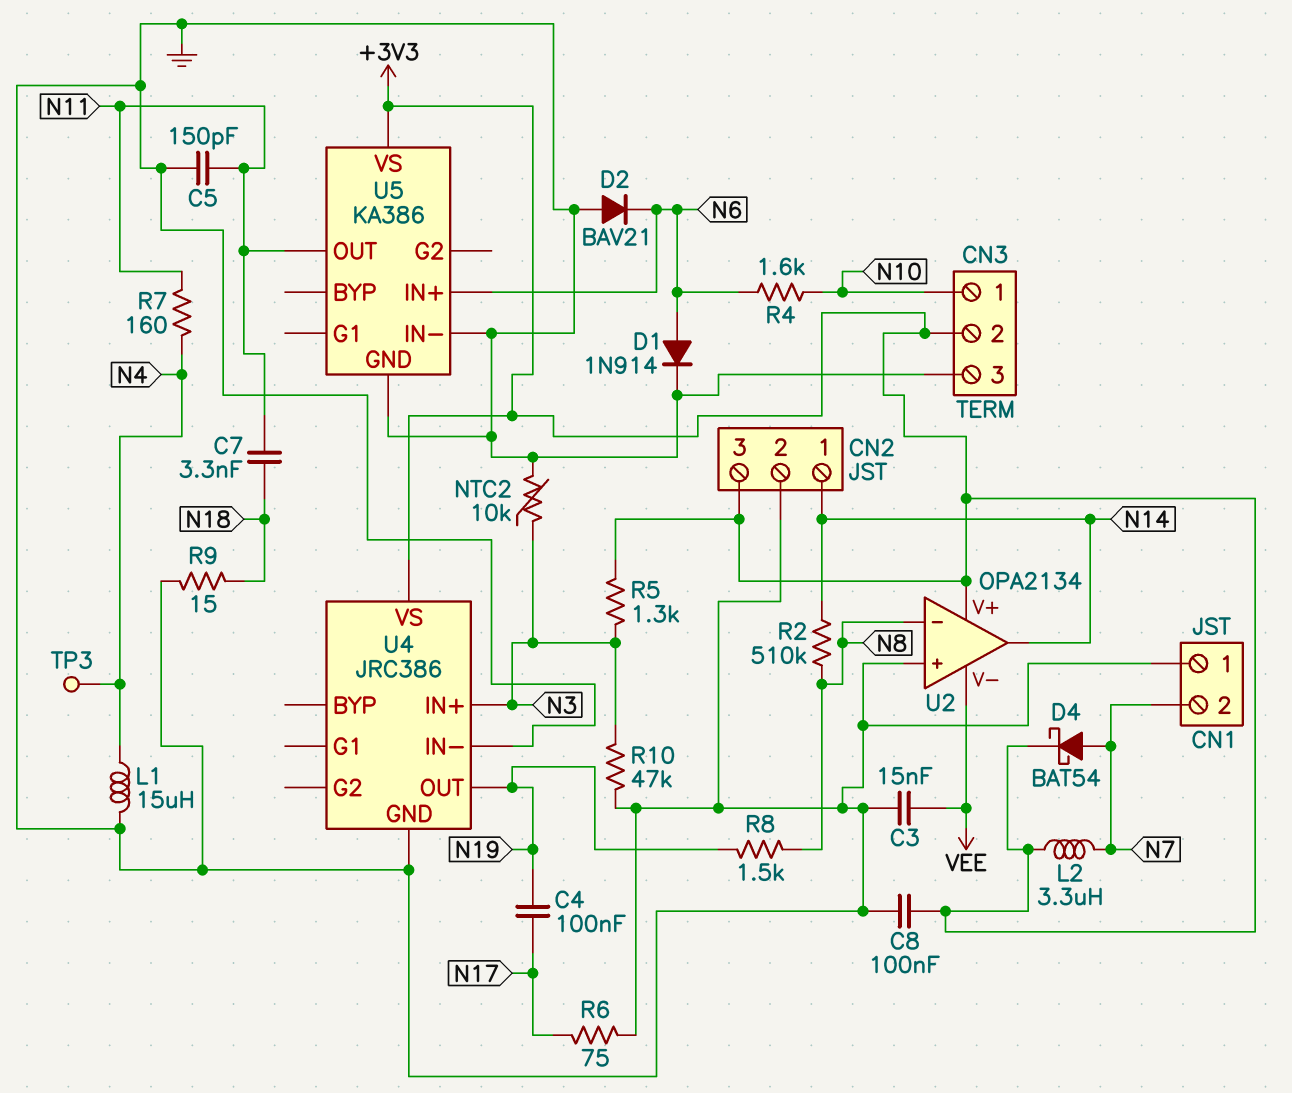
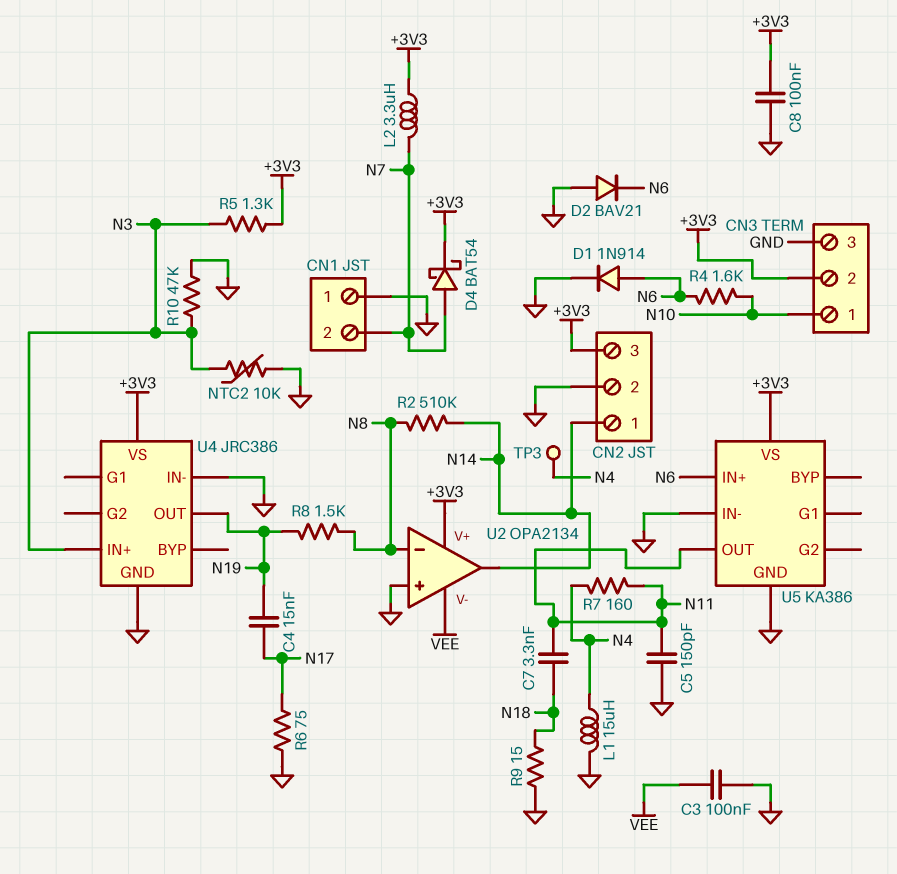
C3: 15nF (GND, VEE) -> 100nF (GND, VEE)
C4: 100nF (N17, N19) -> 15nF (N17, N19)

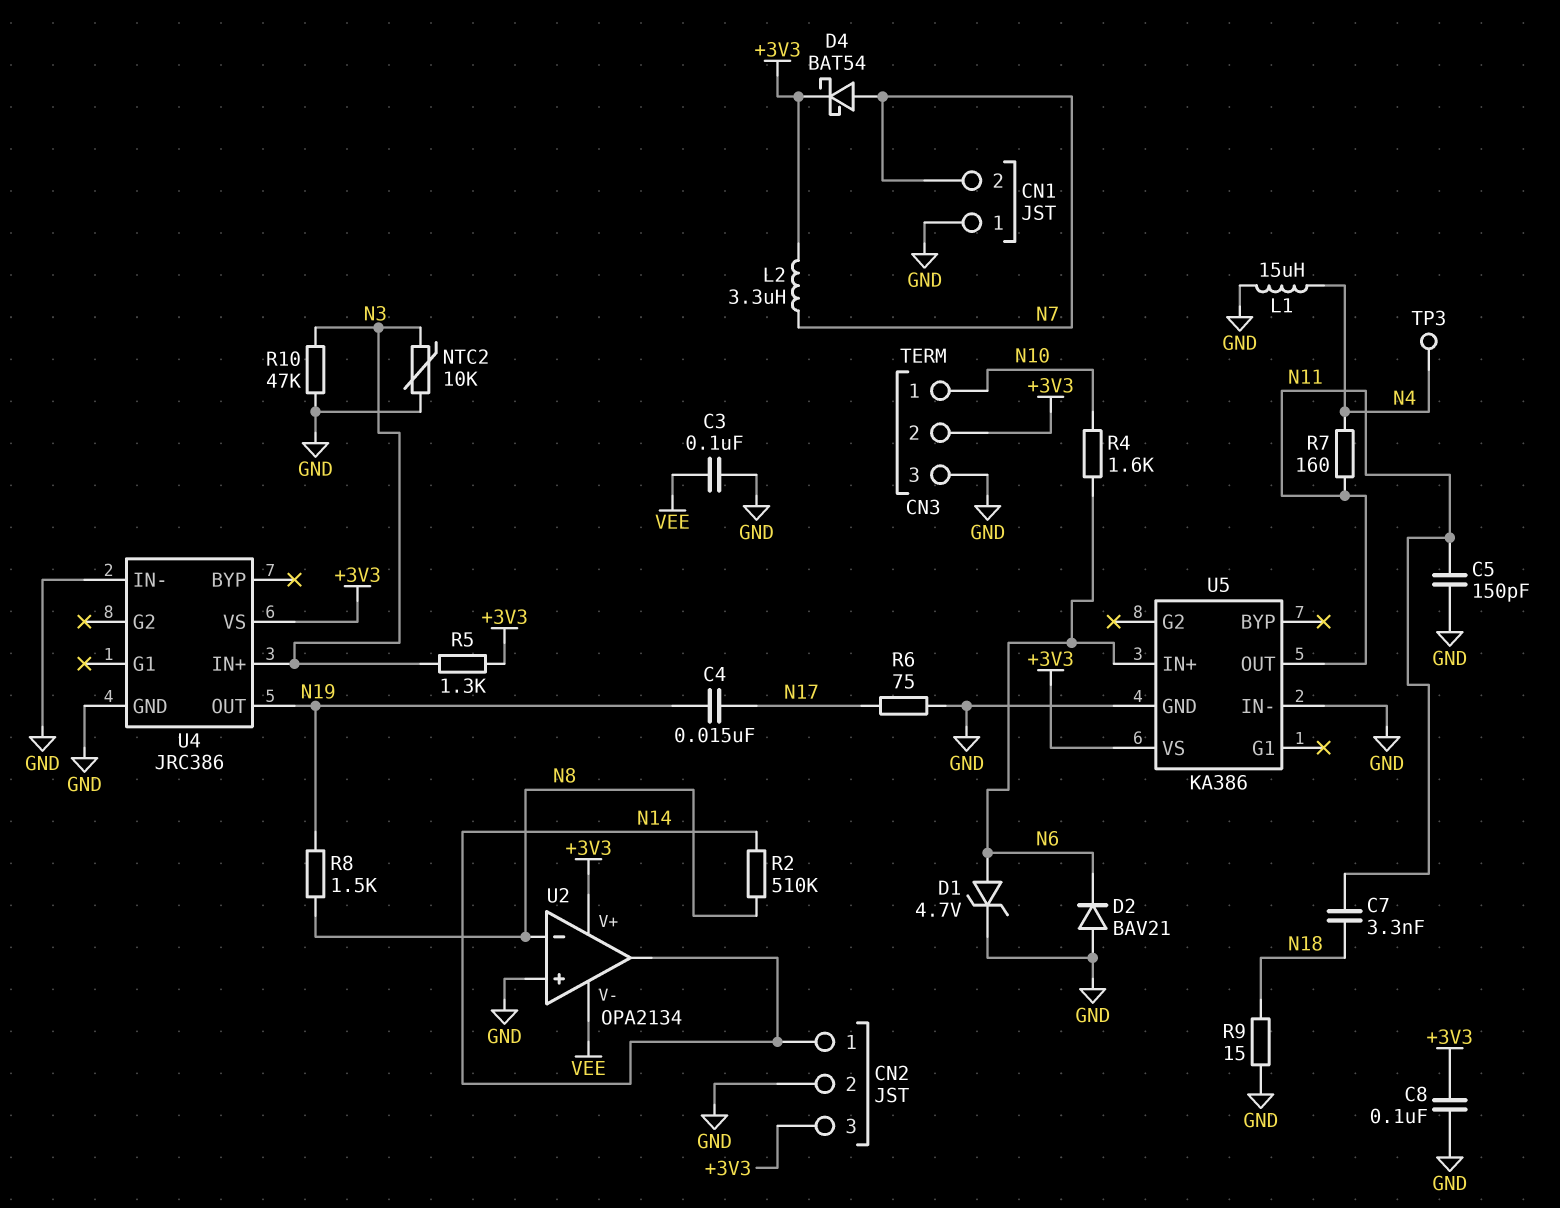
D1: diode 1N914 (A N6, K GND) -> zener 4.7V (A N6, K GND)

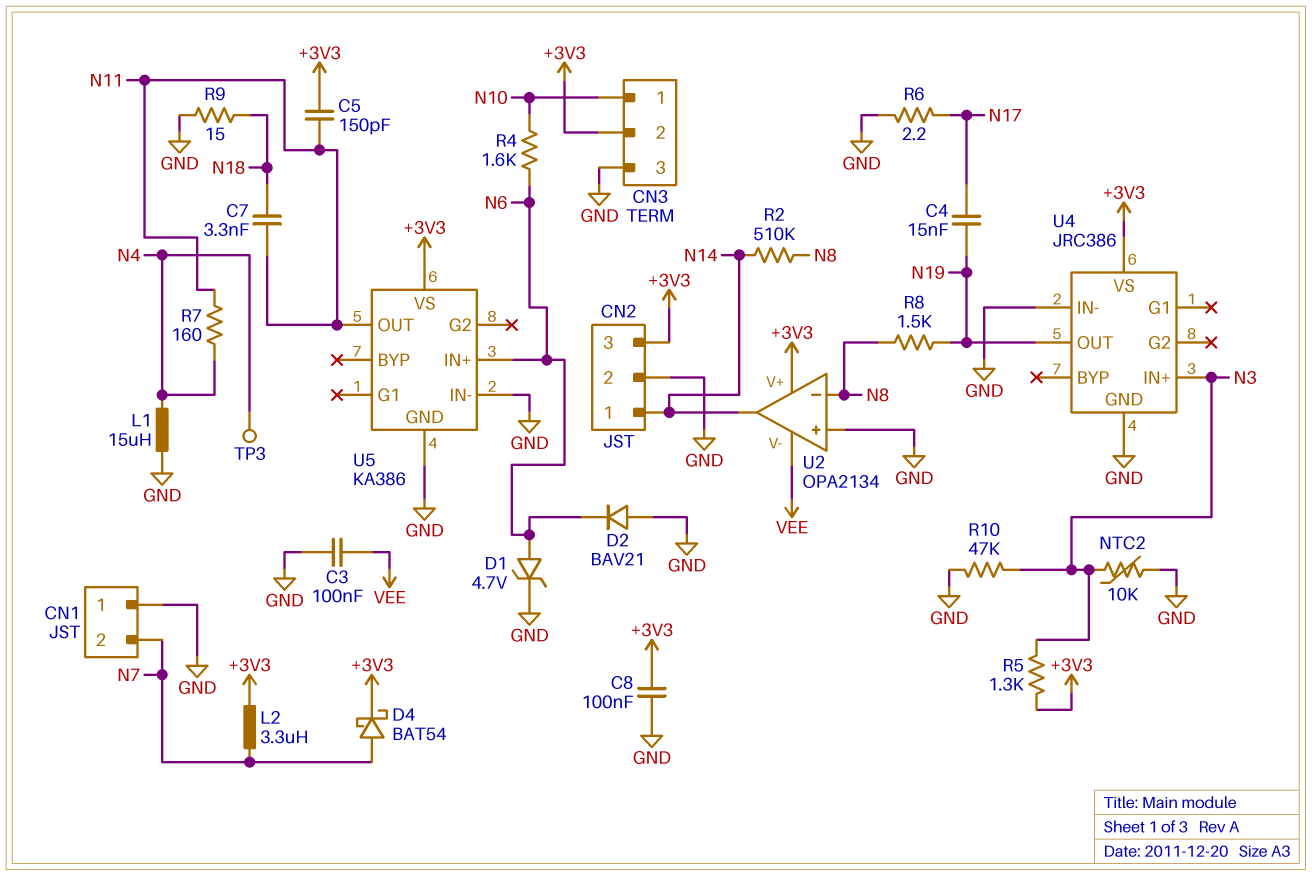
C5: 150pF (GND, N11) -> 150pF (+3V3, N11)
R6: 75 (GND, N17) -> 2.2 (GND, N17)

